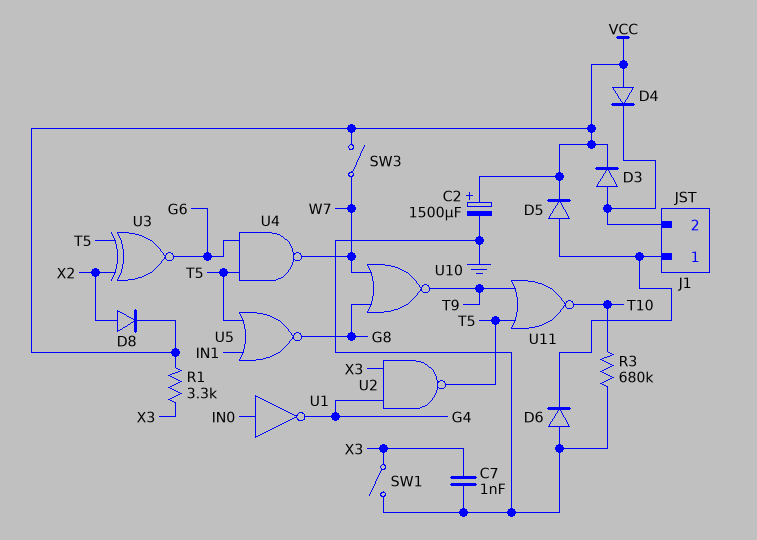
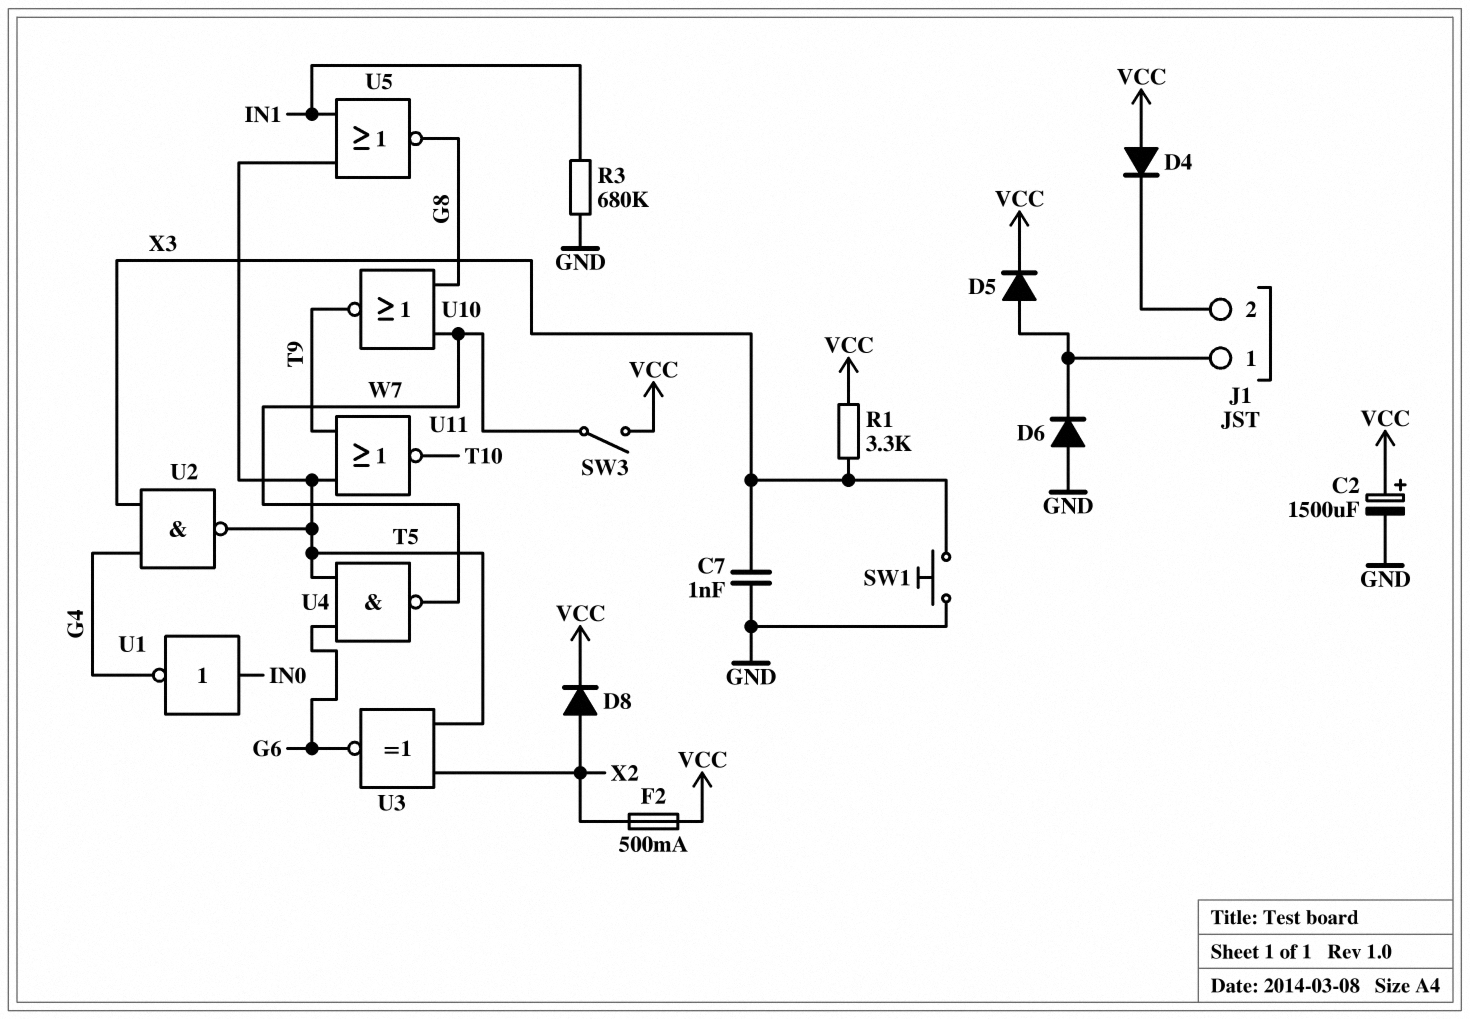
D3: diode (A J1/2, K VCC) -> none
F2: none -> 500mA (VCC, X2)
R3: 680k (GND, T10) -> 680k (GND, IN1)
SW1: switch (GND, X3) -> button (GND, X3)

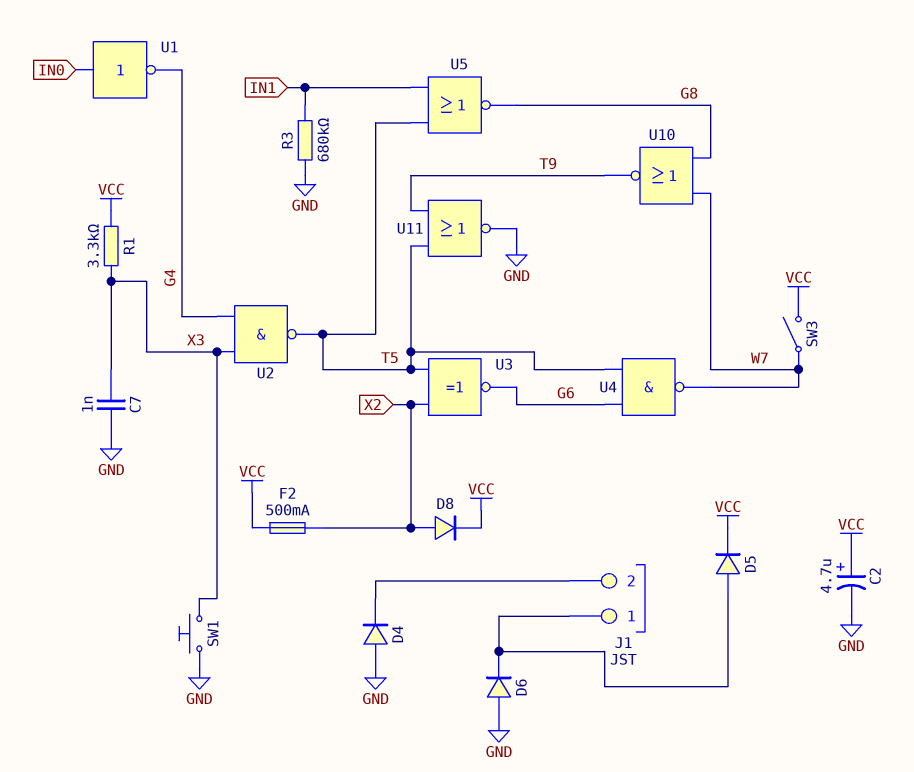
C2: 1500uF (plus VCC, minus GND) -> 4.7uF (plus VCC, minus GND)
D4: diode (A VCC, K J1/2) -> diode (A GND, K J1/2)
U11: NOR (in T5, in T9, out T10) -> NOR (in T5, in T9, out GND)

